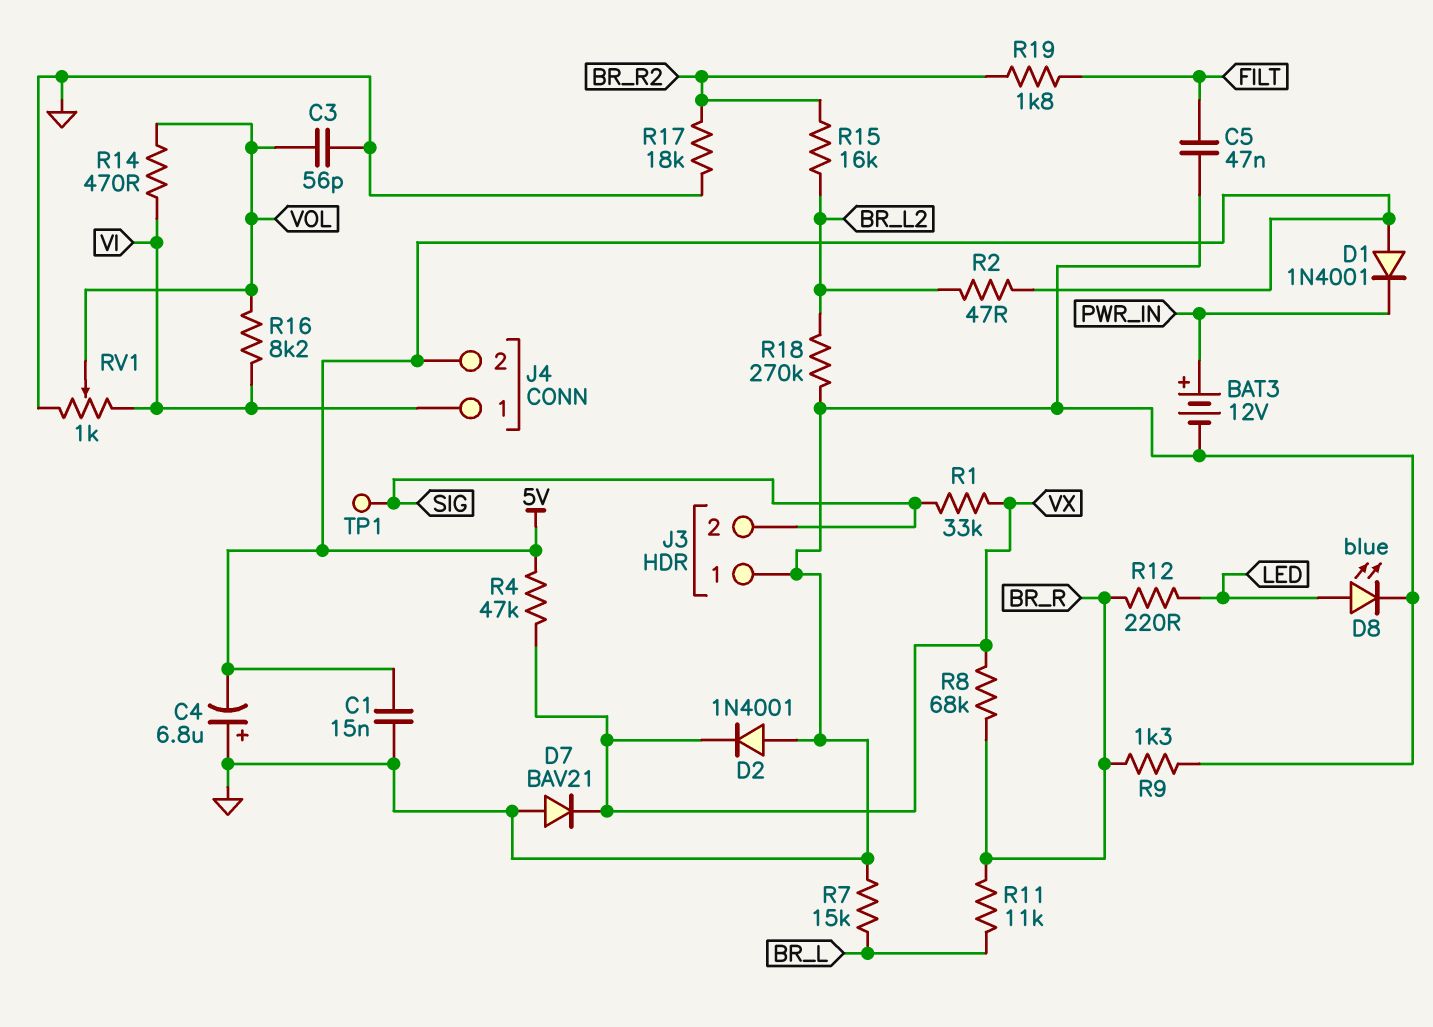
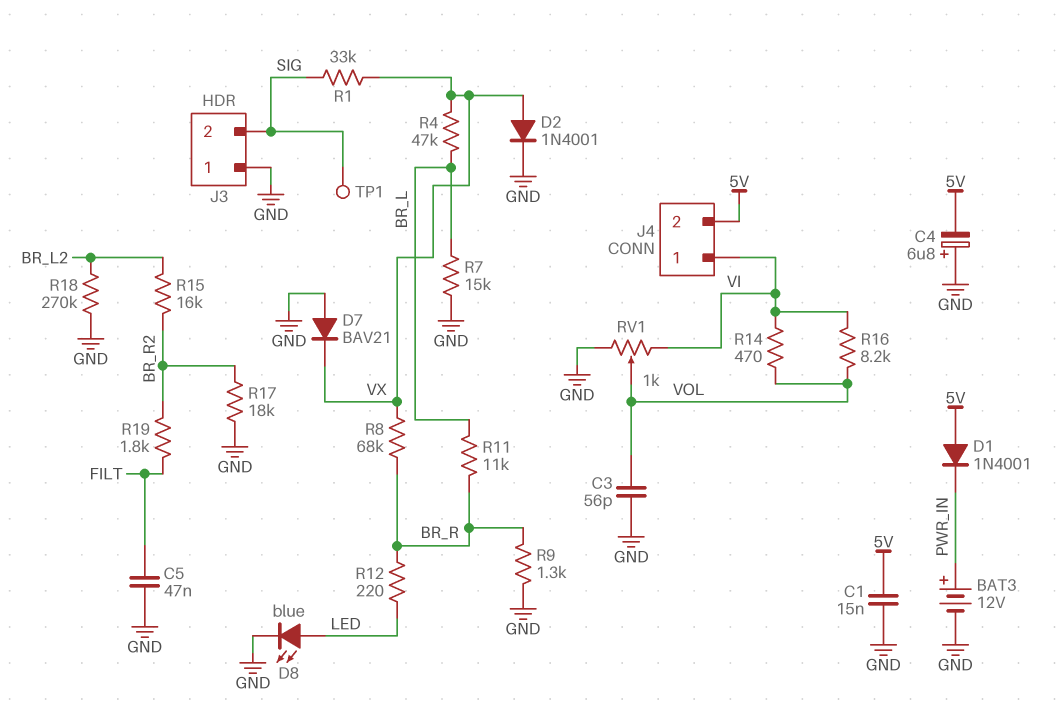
D2: diode 1N4001 (A GND, K VX) -> diode 1N4001 (A VX, K GND)
R2: 47 (5V, BR_L2) -> none
R4: 47k (5V, VX) -> 47k (BR_L, VX)

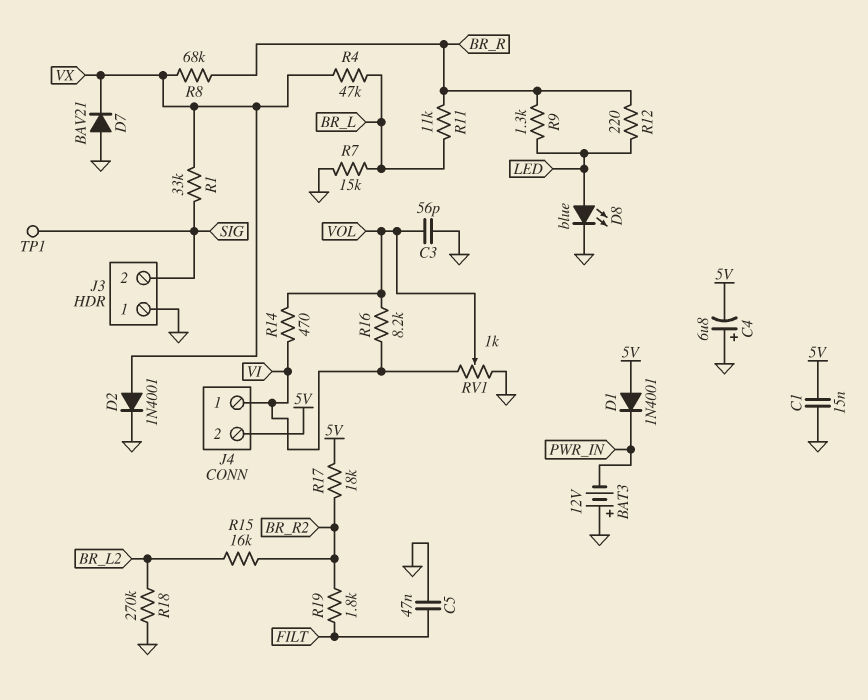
BAT3: 12V (plus PWR_IN, minus GND) -> 12V (plus GND, minus PWR_IN)
R9: 1.3k (BR_R, GND) -> 1.3k (BR_R, LED)
R17: 18k (BR_R2, GND) -> 18k (5V, BR_R2)

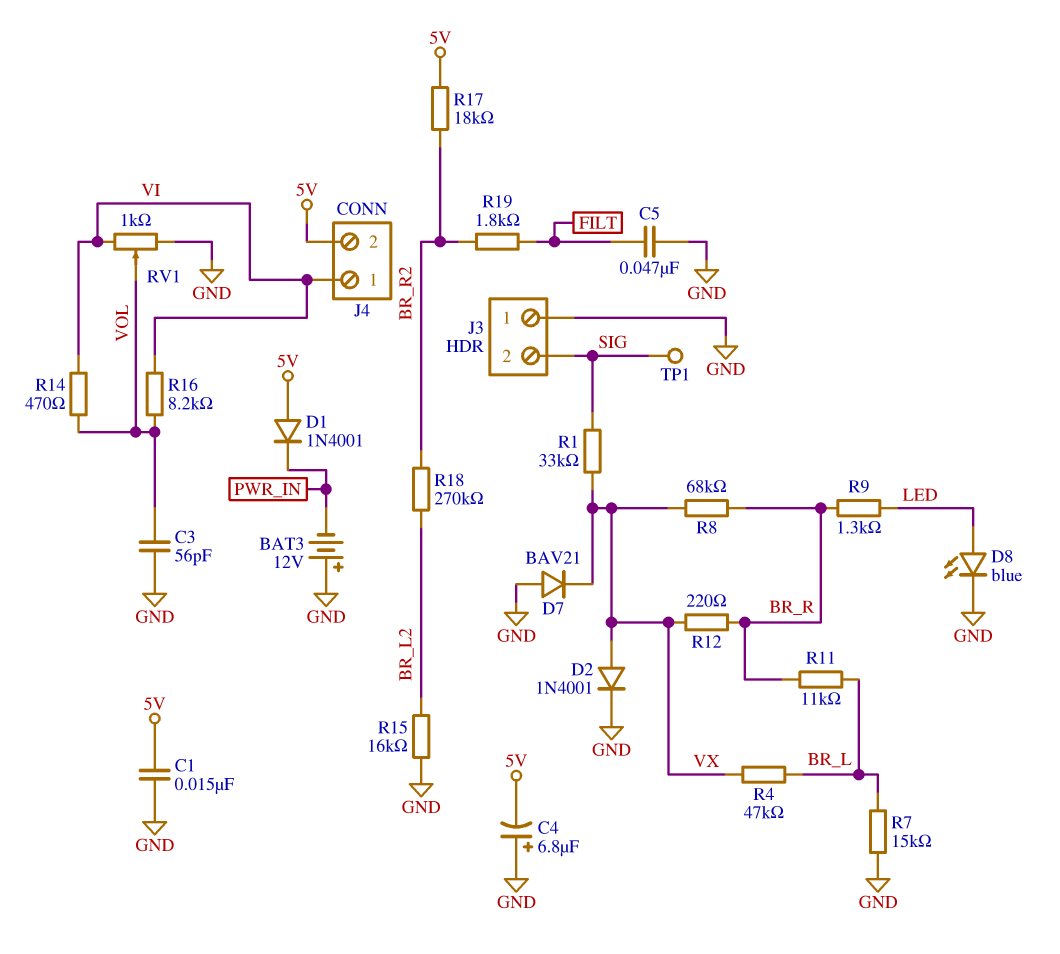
R12: 220 (BR_R, LED) -> 220 (BR_R, VX)
R15: 16k (BR_L2, BR_R2) -> 16k (BR_L2, GND)
R18: 270k (BR_L2, GND) -> 270k (BR_L2, BR_R2)

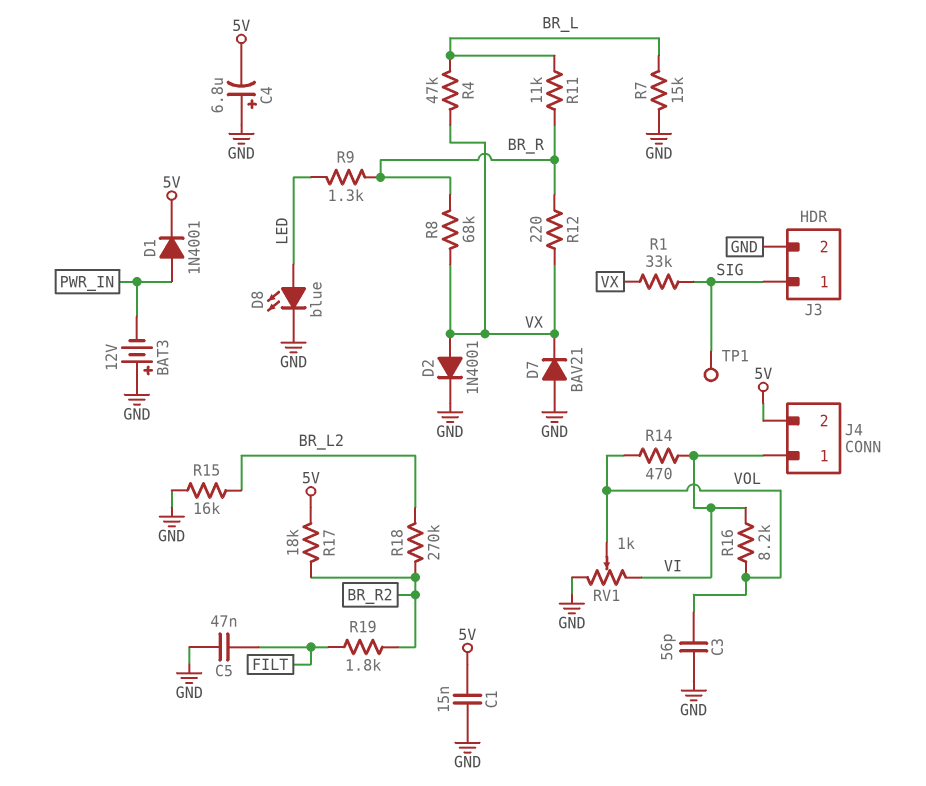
D1: diode 1N4001 (A 5V, K PWR_IN) -> diode 1N4001 (A PWR_IN, K 5V)
J3 pin 1: GND -> SIG
J3 pin 2: SIG -> GND

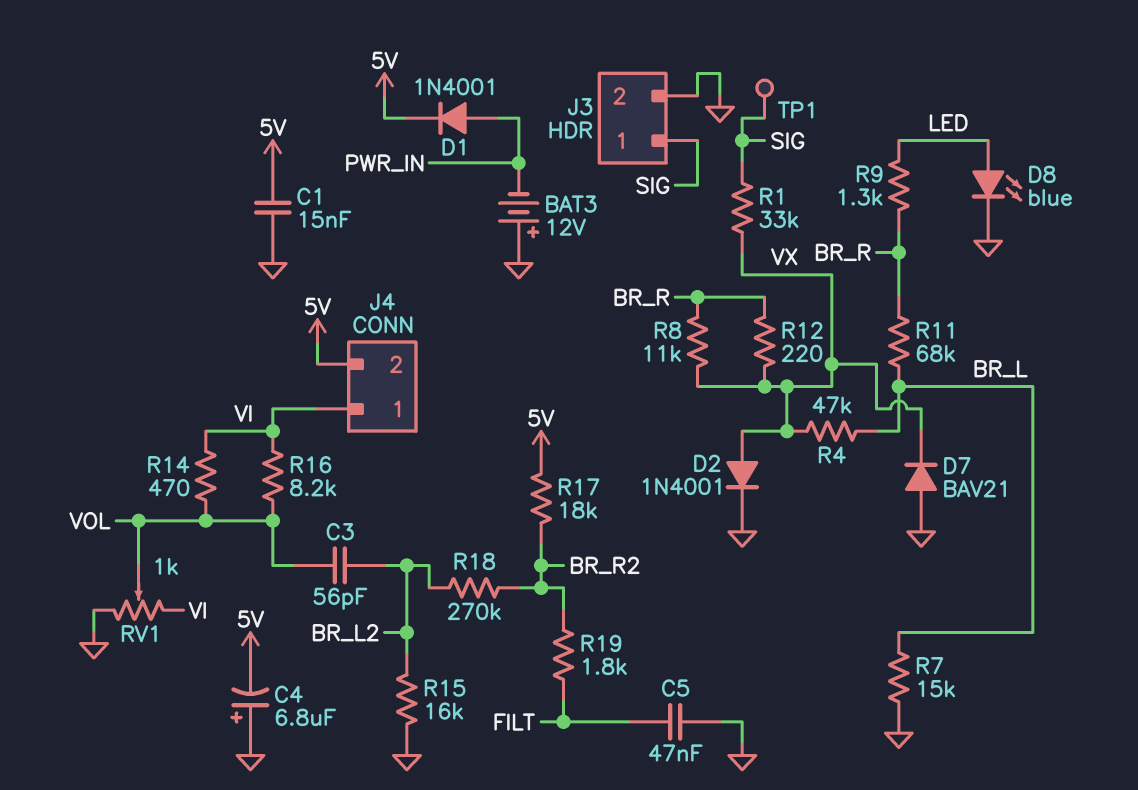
C3: 56pF (GND, VOL) -> 56pF (BR_L2, VOL)
R8: 68k (BR_R, VX) -> 11k (BR_R, VX)
R11: 11k (BR_L, BR_R) -> 68k (BR_L, BR_R)

